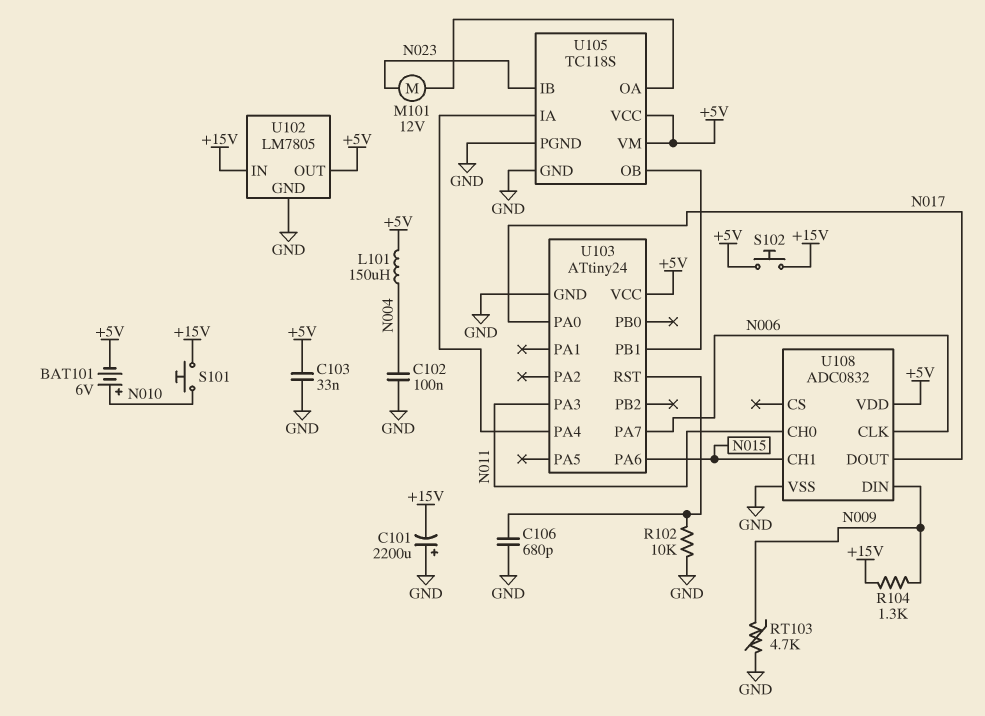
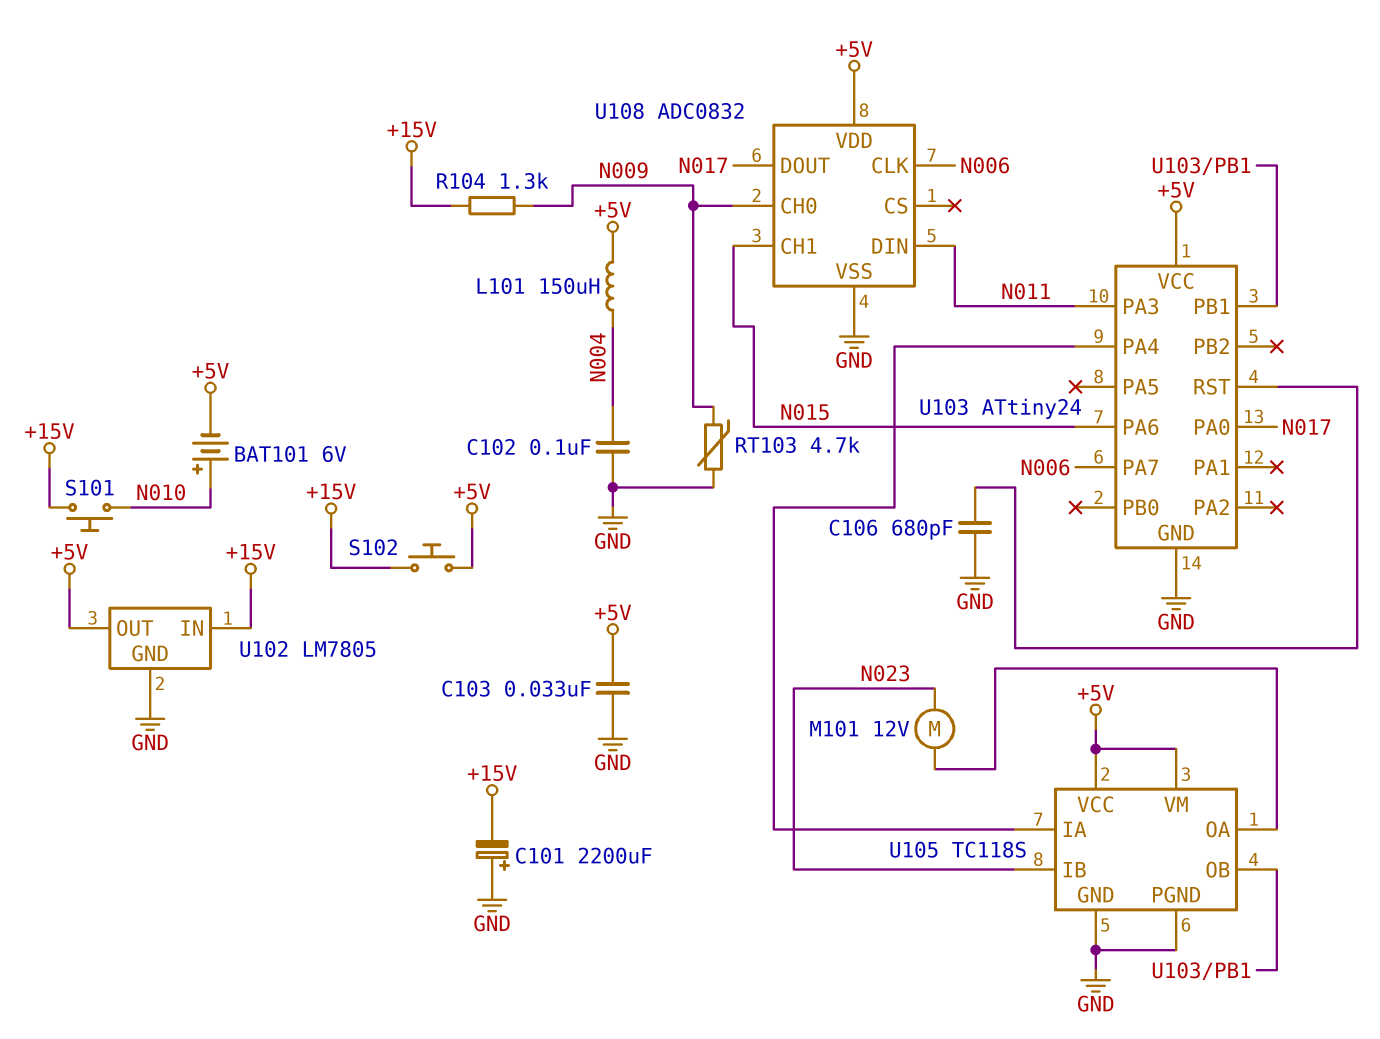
R102: 10k (GND, U103/RST) -> none
U108 pin CH0: N011 -> N009
U108 pin DIN: N009 -> N011

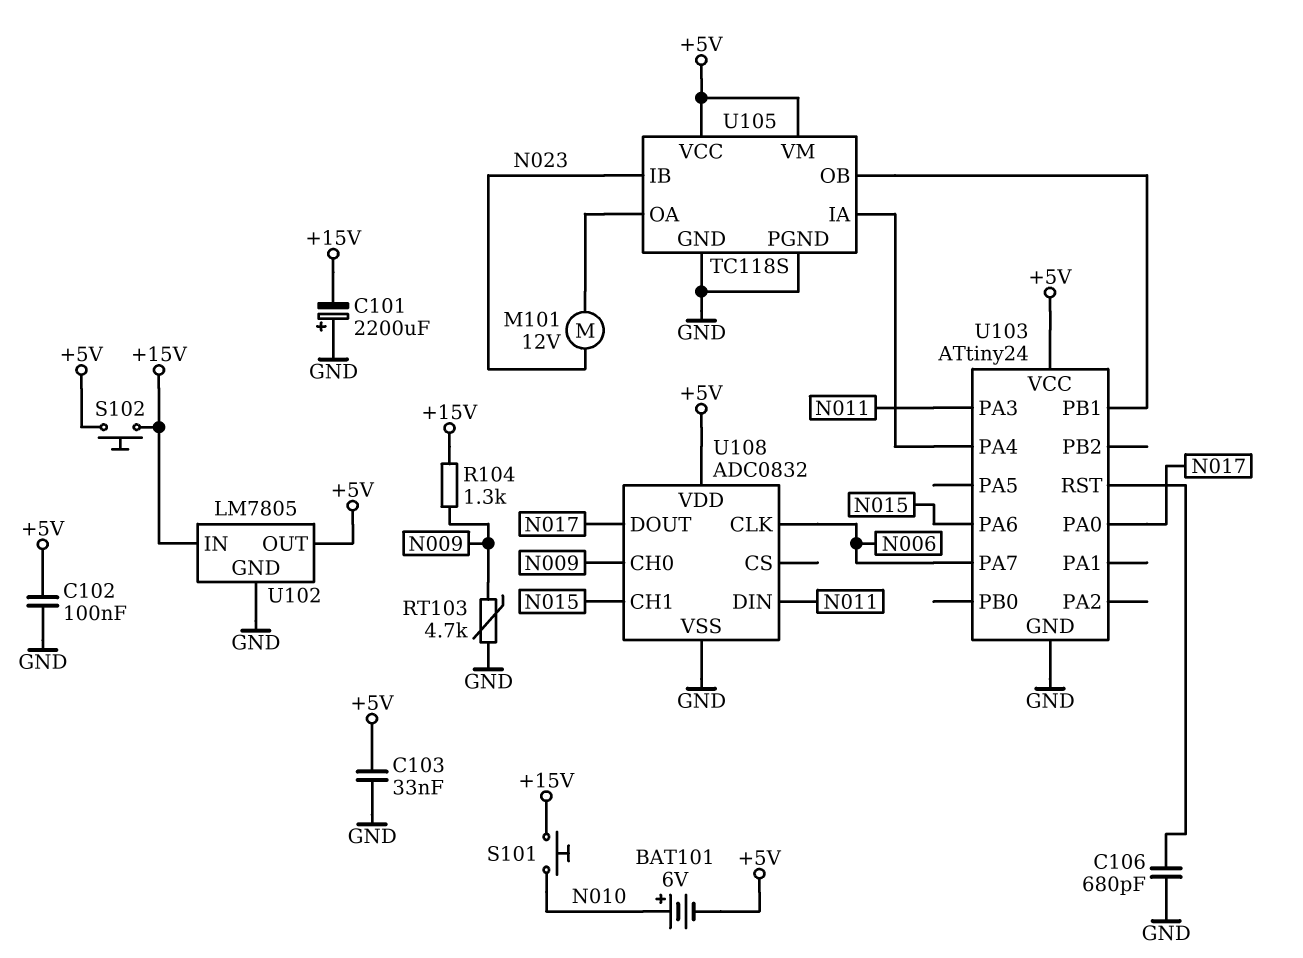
C102: 100nF (GND, N004) -> 100nF (+5V, GND)
L101: 150uH (+5V, N004) -> none

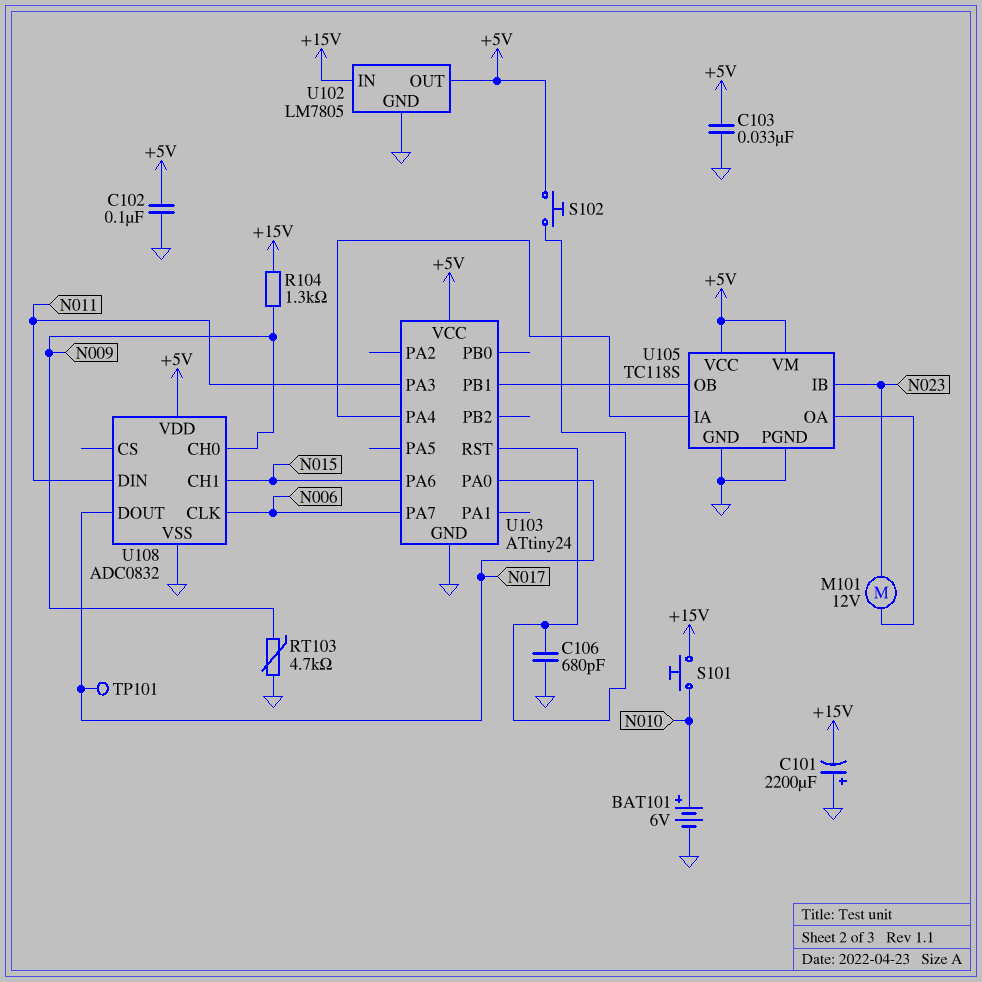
BAT101: 6V (plus N010, minus +5V) -> 6V (plus N010, minus GND)
S102: button (+5V, +15V) -> button (+5V, U103/RST)
TP101: none -> test point (N017)

